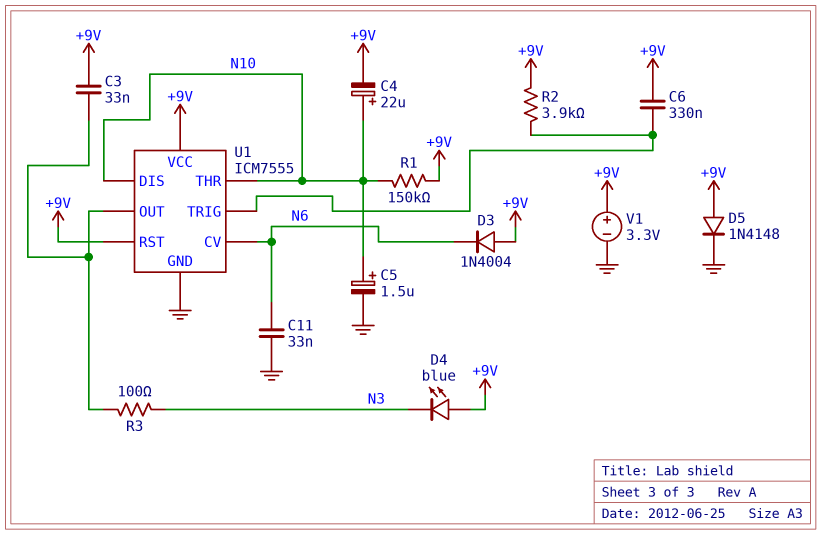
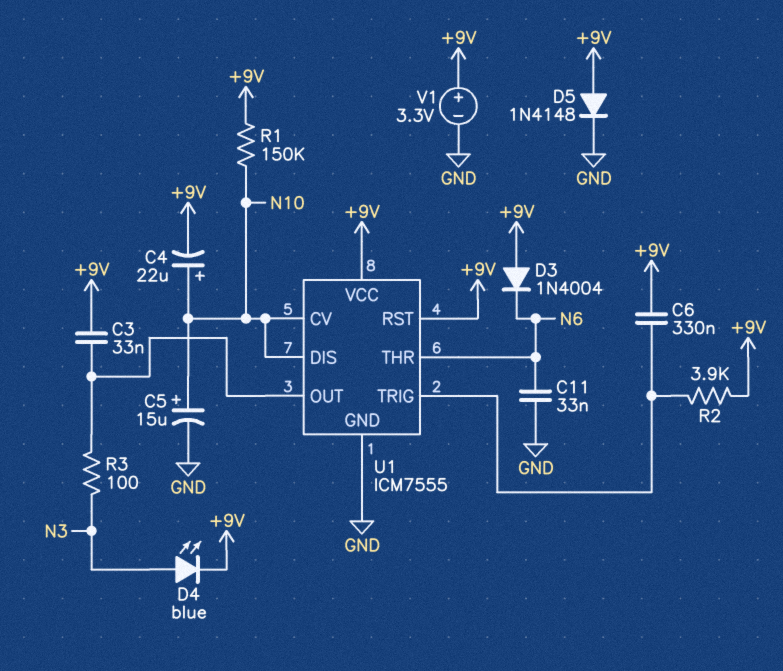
C5: 1.5uF (plus N10, minus GND) -> 15uF (plus N10, minus GND)
D4: LED blue (A +9V, K N3) -> LED blue (A N3, K +9V)
U1 pin CV: N6 -> N10
U1 pin THR: N10 -> N6

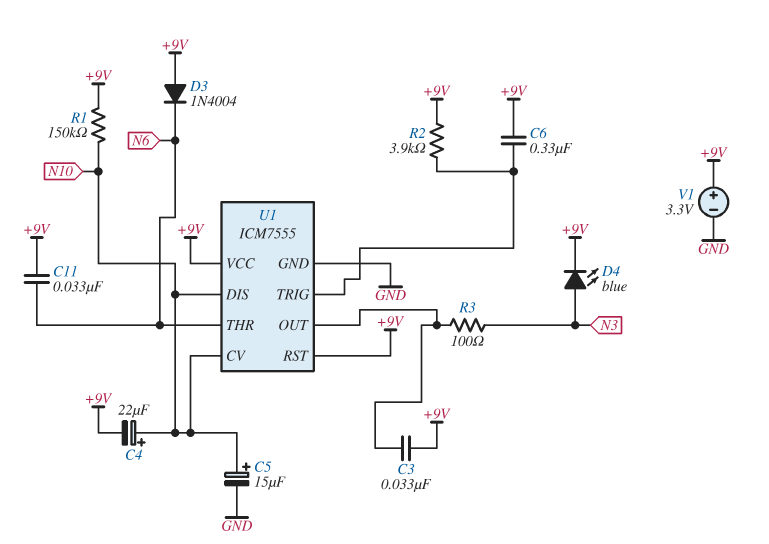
C11: 33nF (GND, N6) -> 33nF (+9V, N6)
D5: diode 1N4148 (A +9V, K GND) -> none

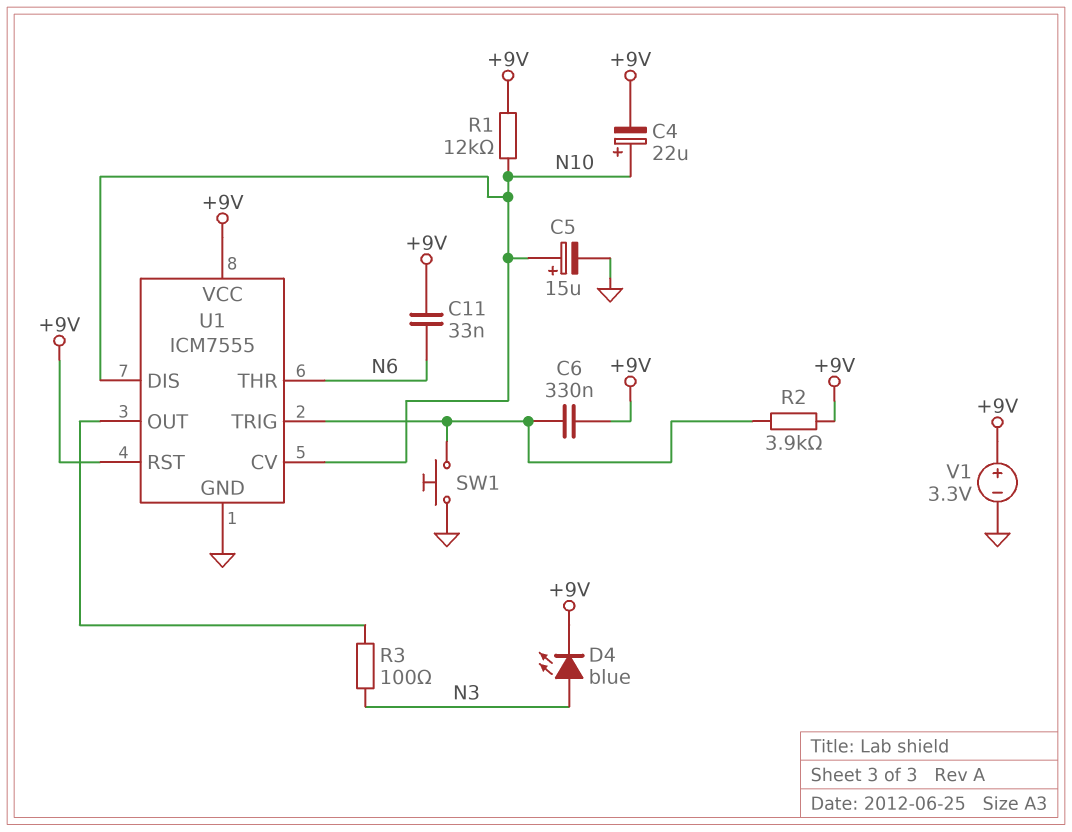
C3: 33nF (+9V, U1/OUT) -> none
D3: diode 1N4004 (A +9V, K N6) -> none
R1: 150k (+9V, N10) -> 12k (+9V, N10)
SW1: none -> button (GND, U1/TRIG)

